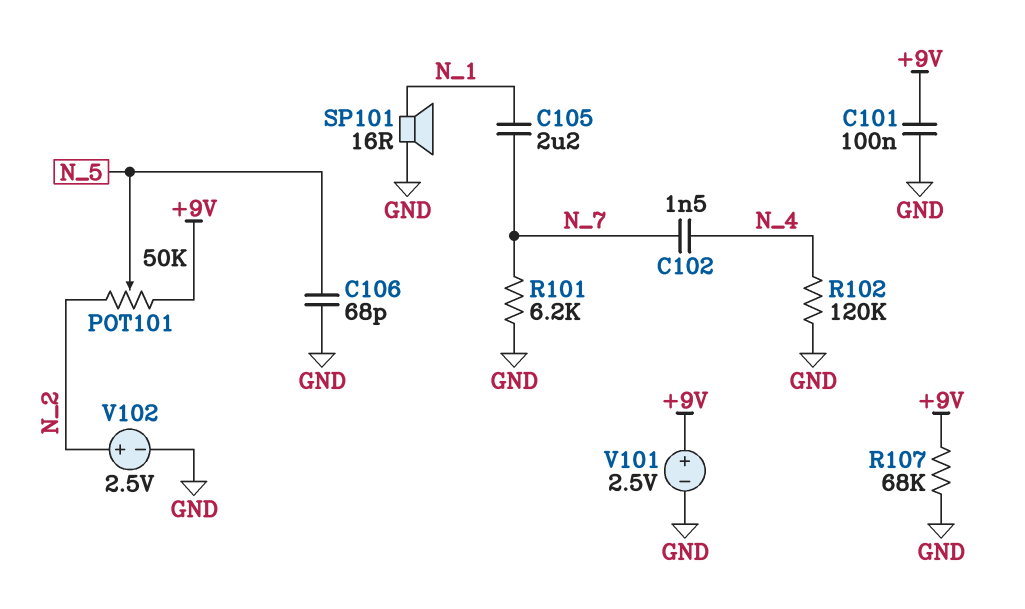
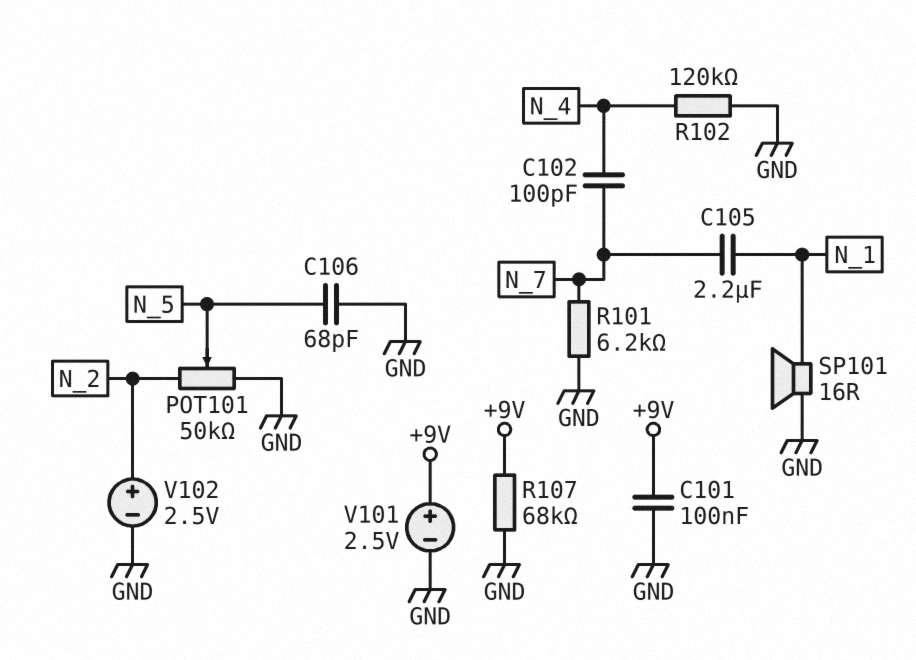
C102: 1.5nF (N_4, N_7) -> 100pF (N_4, N_7)
POT101: 50k (+9V, N_2, wiper N_5) -> 50k (GND, N_2, wiper N_5)

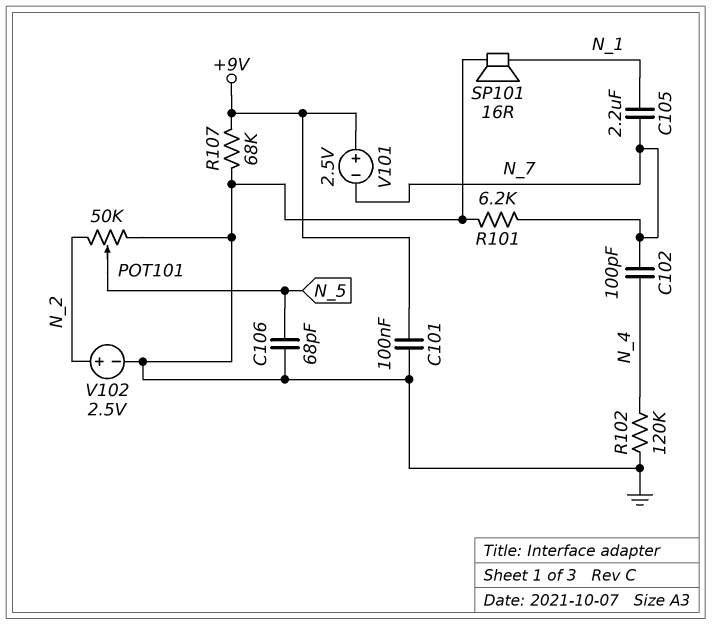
V101: 2.5V (plus +9V, minus GND) -> 2.5V (plus +9V, minus N_7)

